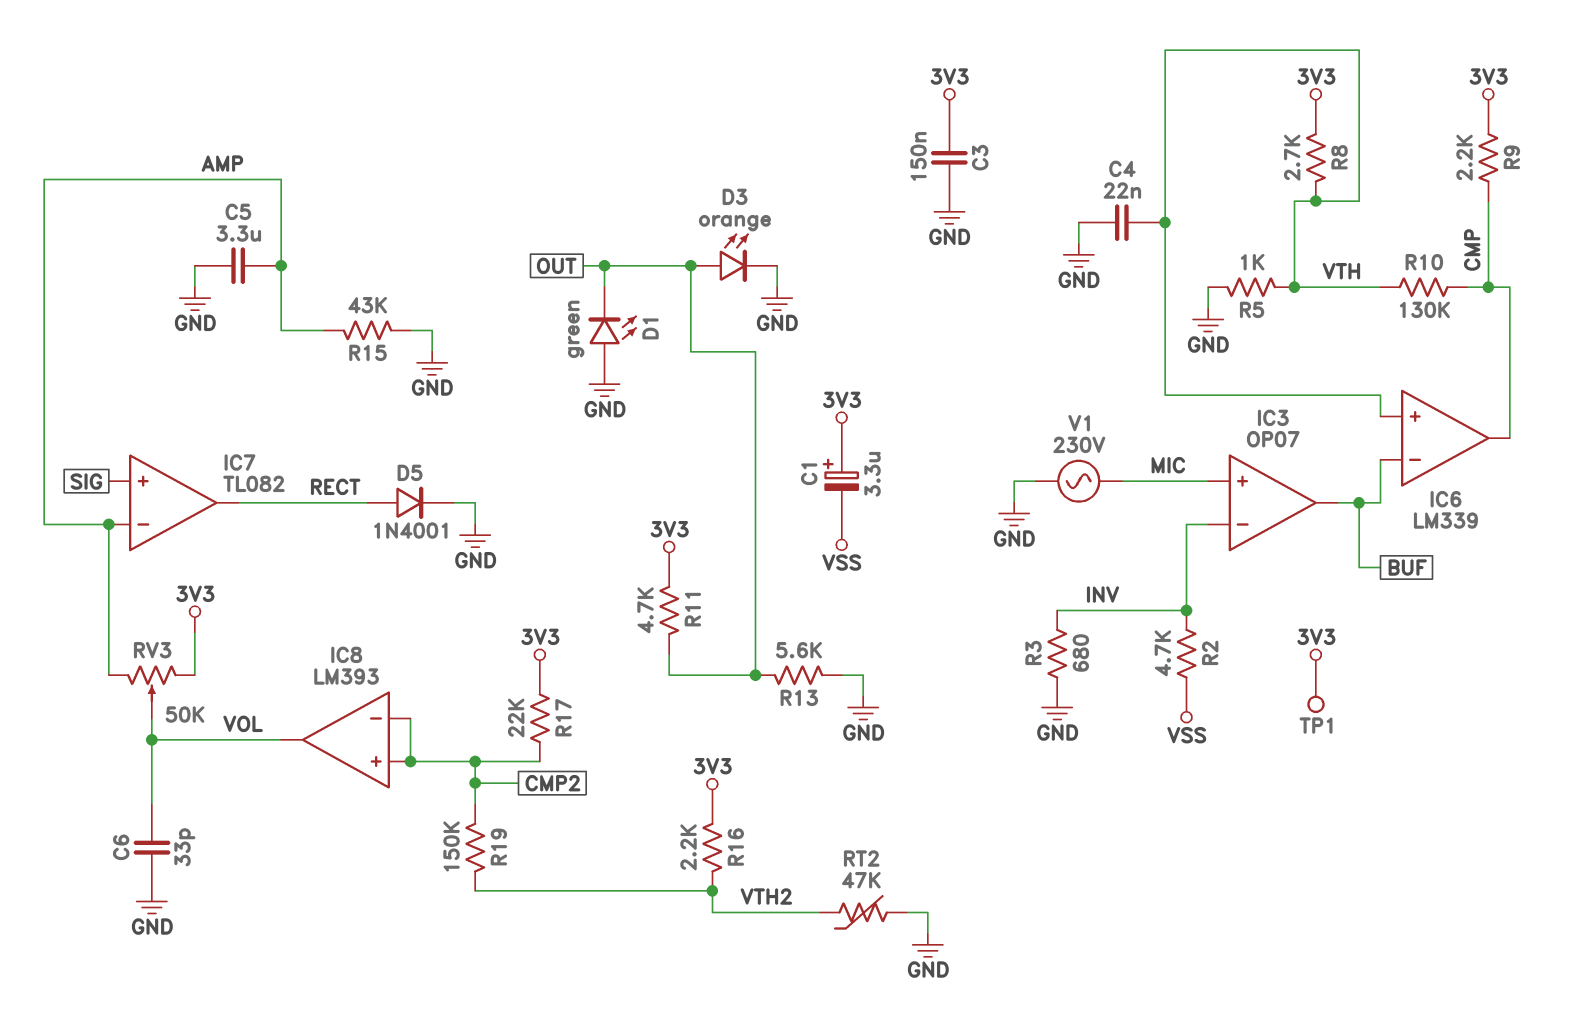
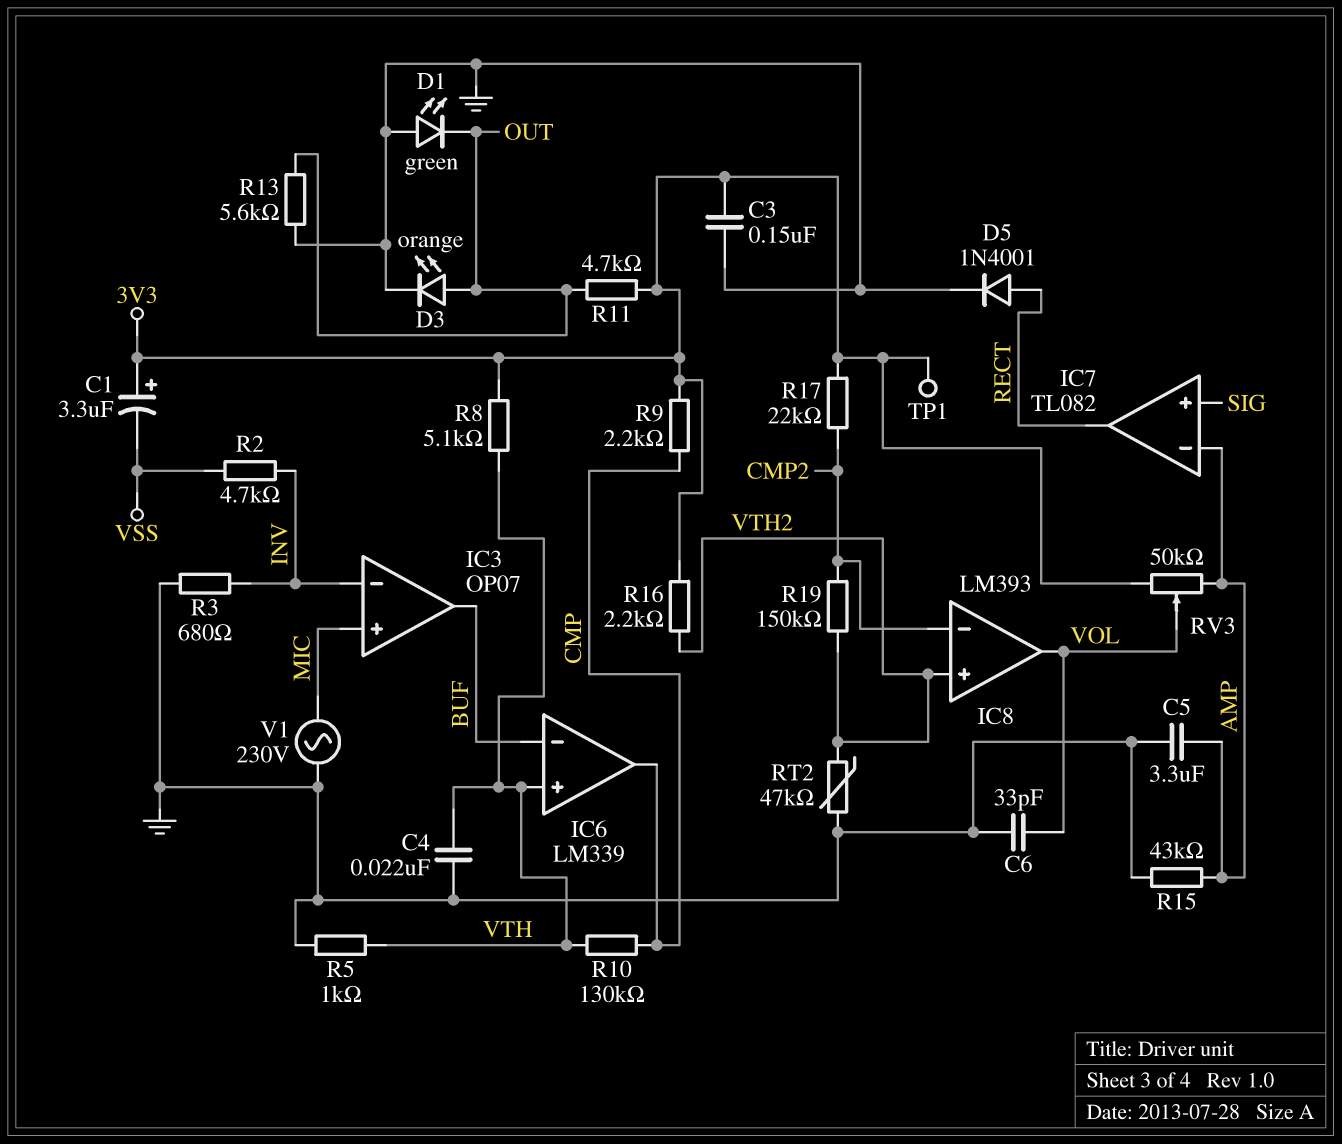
IC8 pin in+: CMP2 -> VTH2
R8: 2.7k (3V3, VTH) -> 5.1k (3V3, VTH)

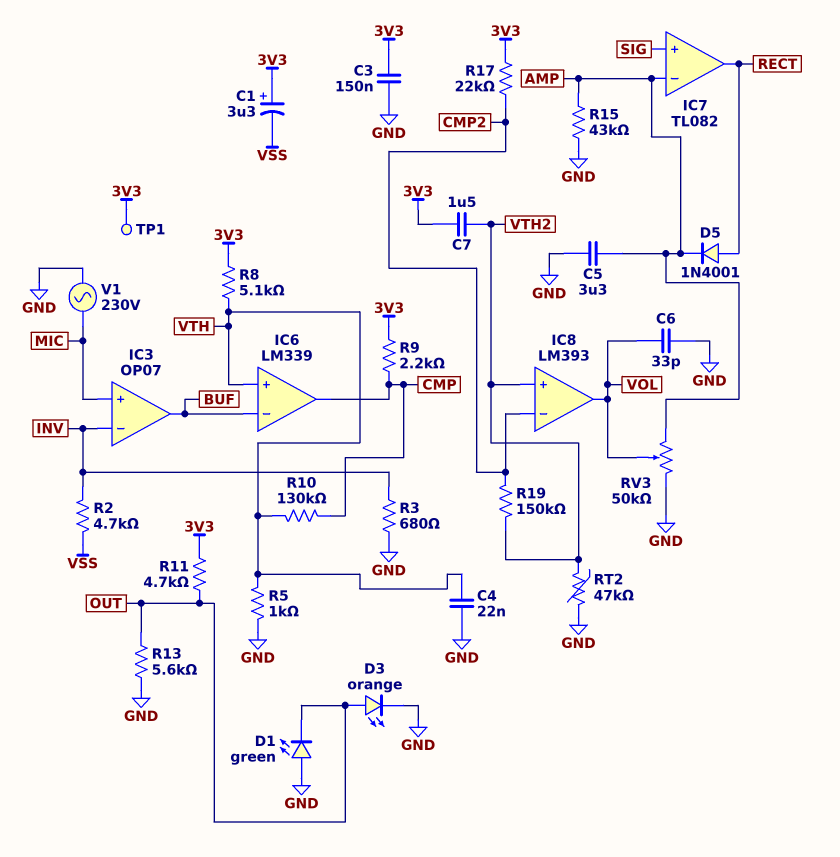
C7: none -> 1.5uF (3V3, VTH2)
D5: diode 1N4001 (A RECT, K GND) -> diode 1N4001 (A RECT, K AMP)
R16: 2.2k (3V3, VTH2) -> none
RV3: 50k (3V3, AMP, wiper VOL) -> 50k (AMP, GND, wiper VOL)

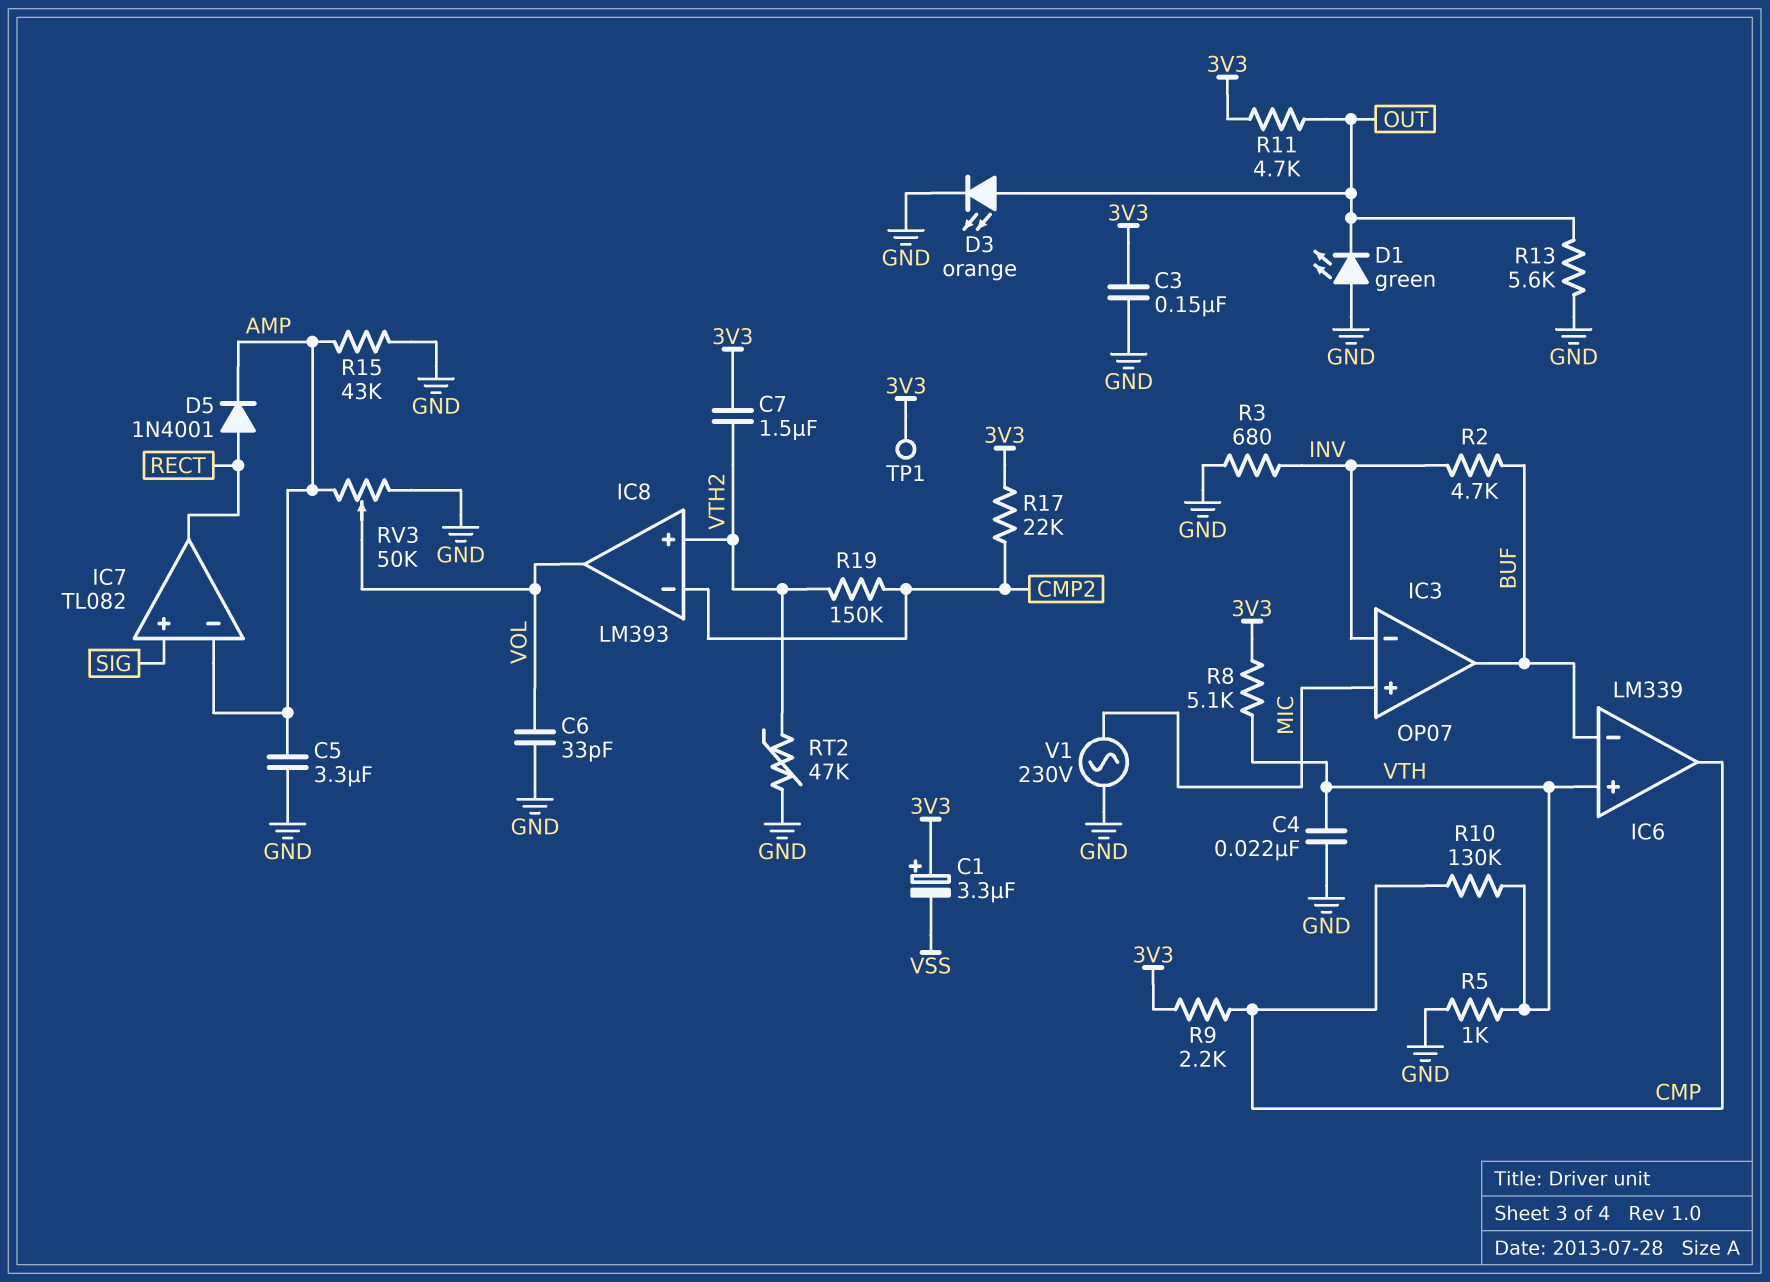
R2: 4.7k (INV, VSS) -> 4.7k (BUF, INV)

